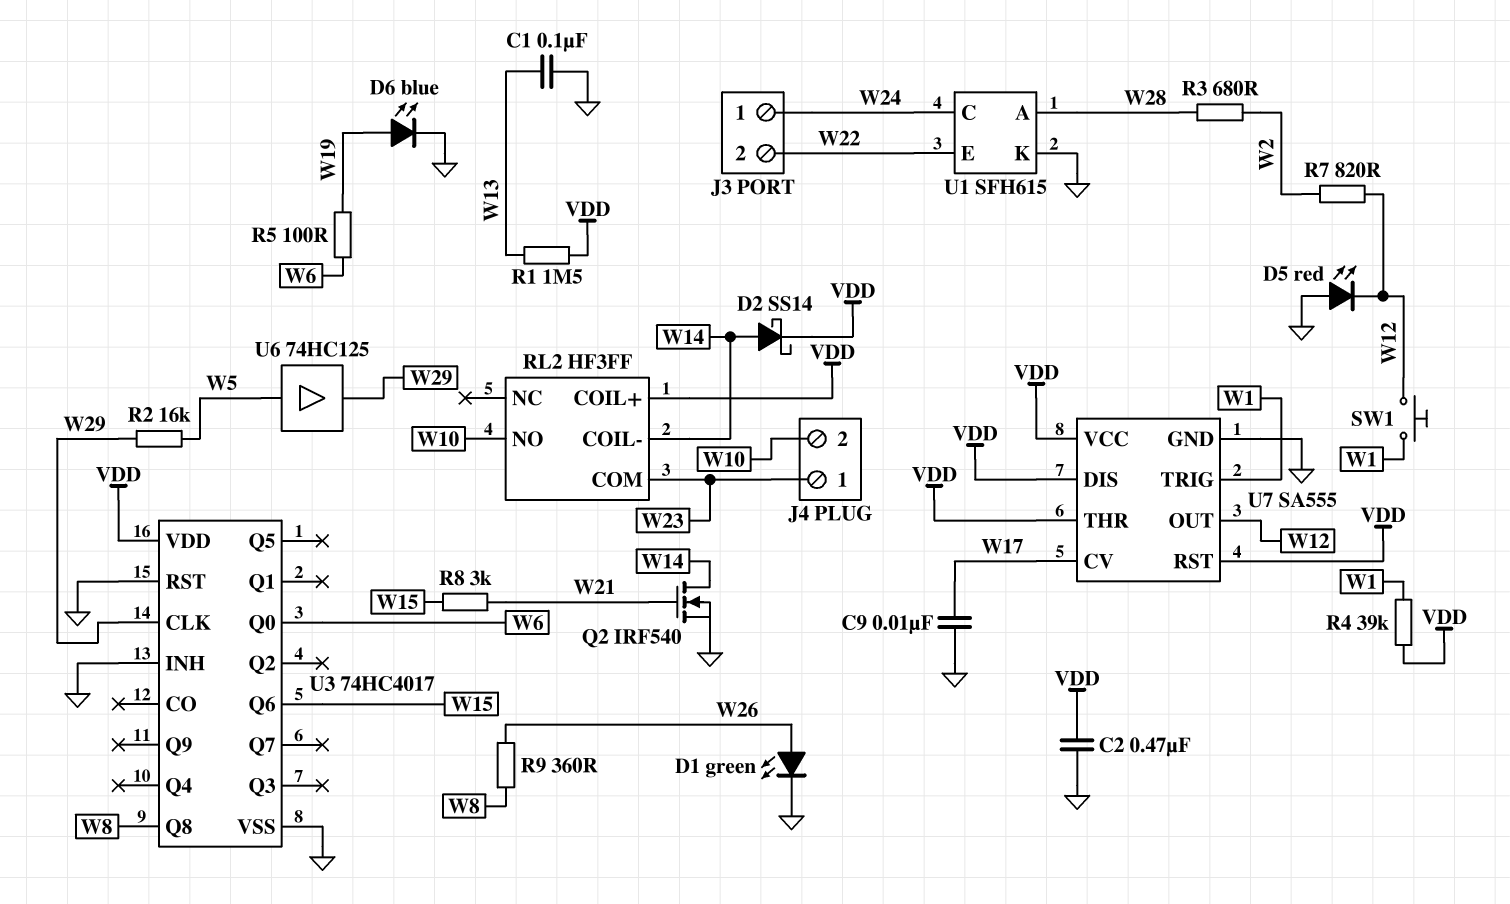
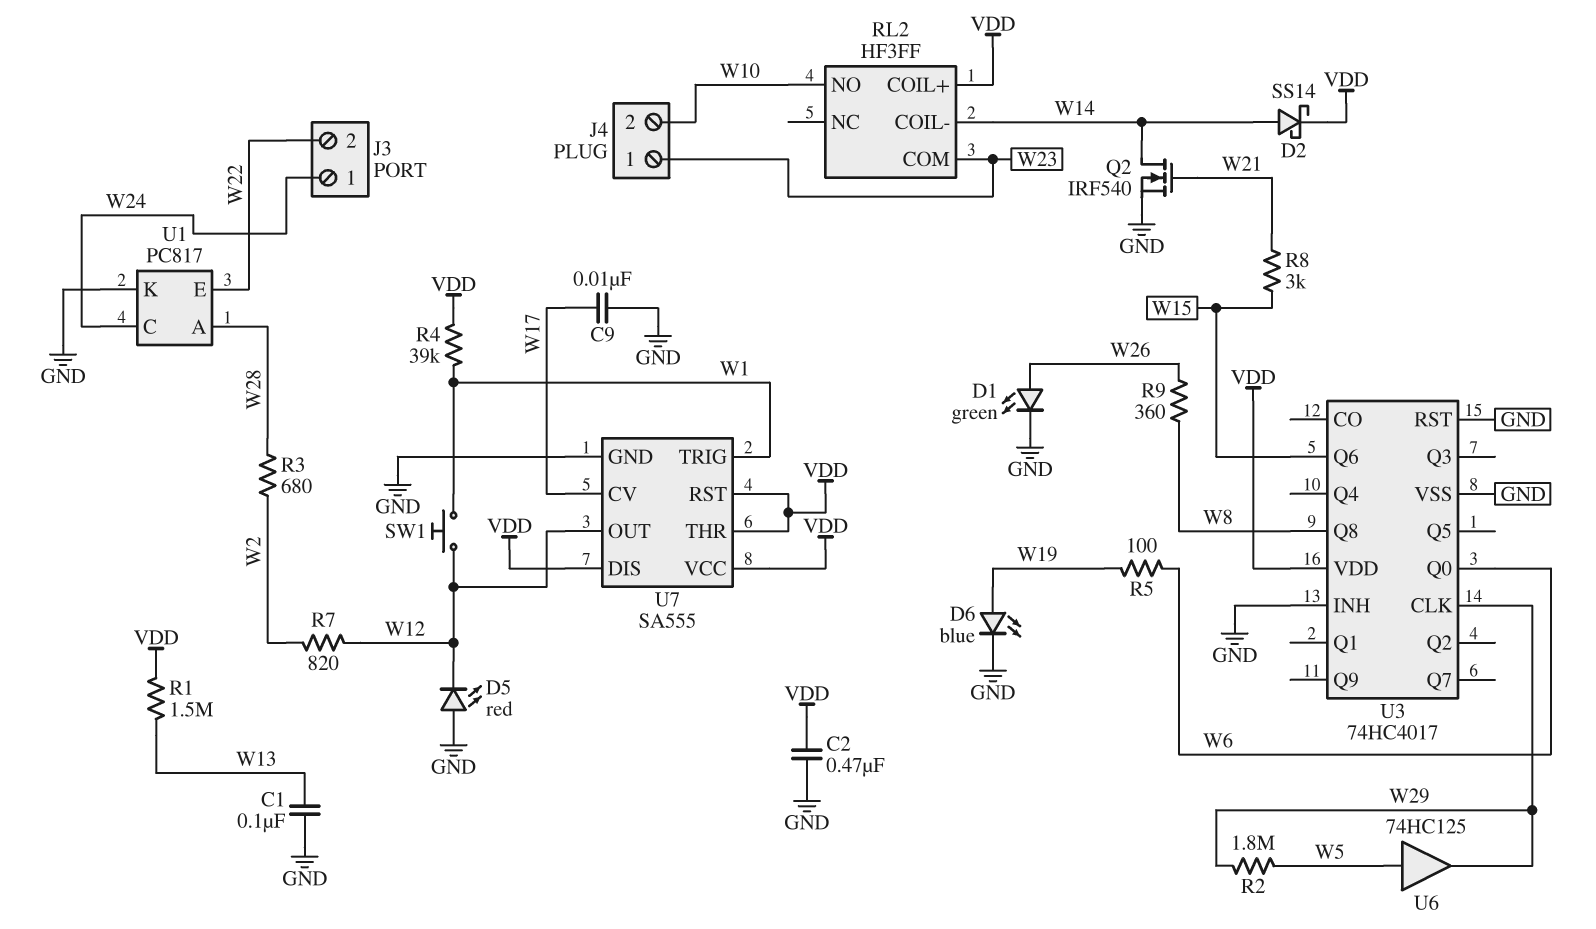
R2: 16k (W5, W29) -> 1.8M (W5, W29)
U1: SFH615 -> PC817

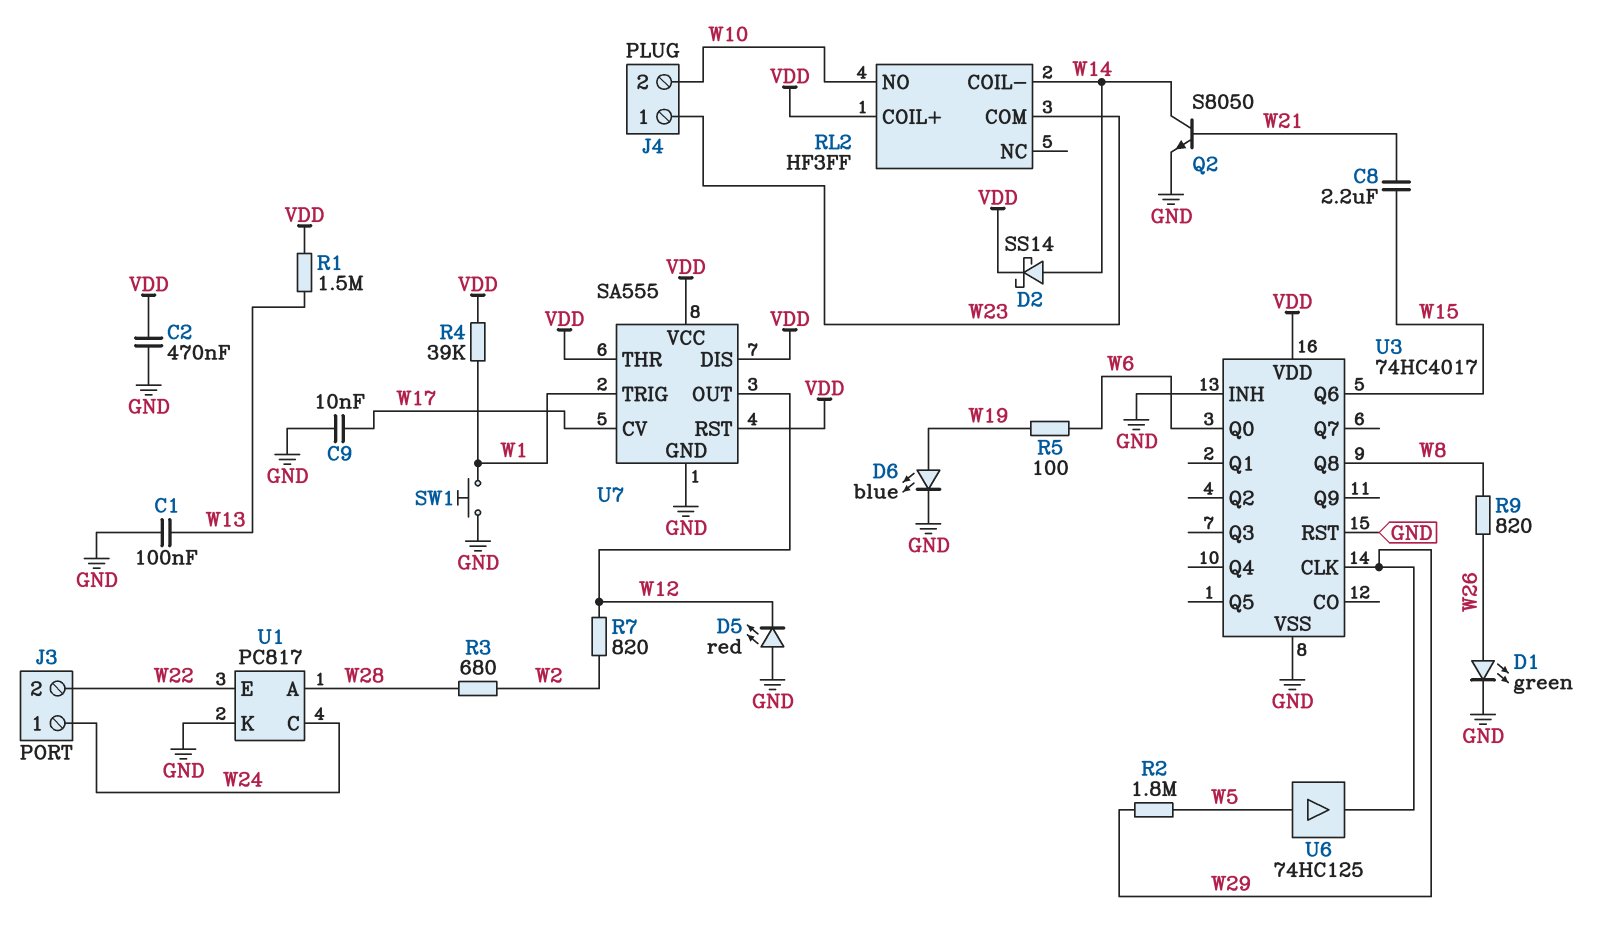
C8: none -> 2.2uF (W15, W21)
Q2: NMOS IRF540 (G W21, D W14, S GND) -> NPN S8050 (B W21, C W14, E GND)
R8: 3k (W15, W21) -> none
R9: 360 (W8, W26) -> 820 (W8, W26)
SW1: button (W1, W12) -> button (GND, W1)

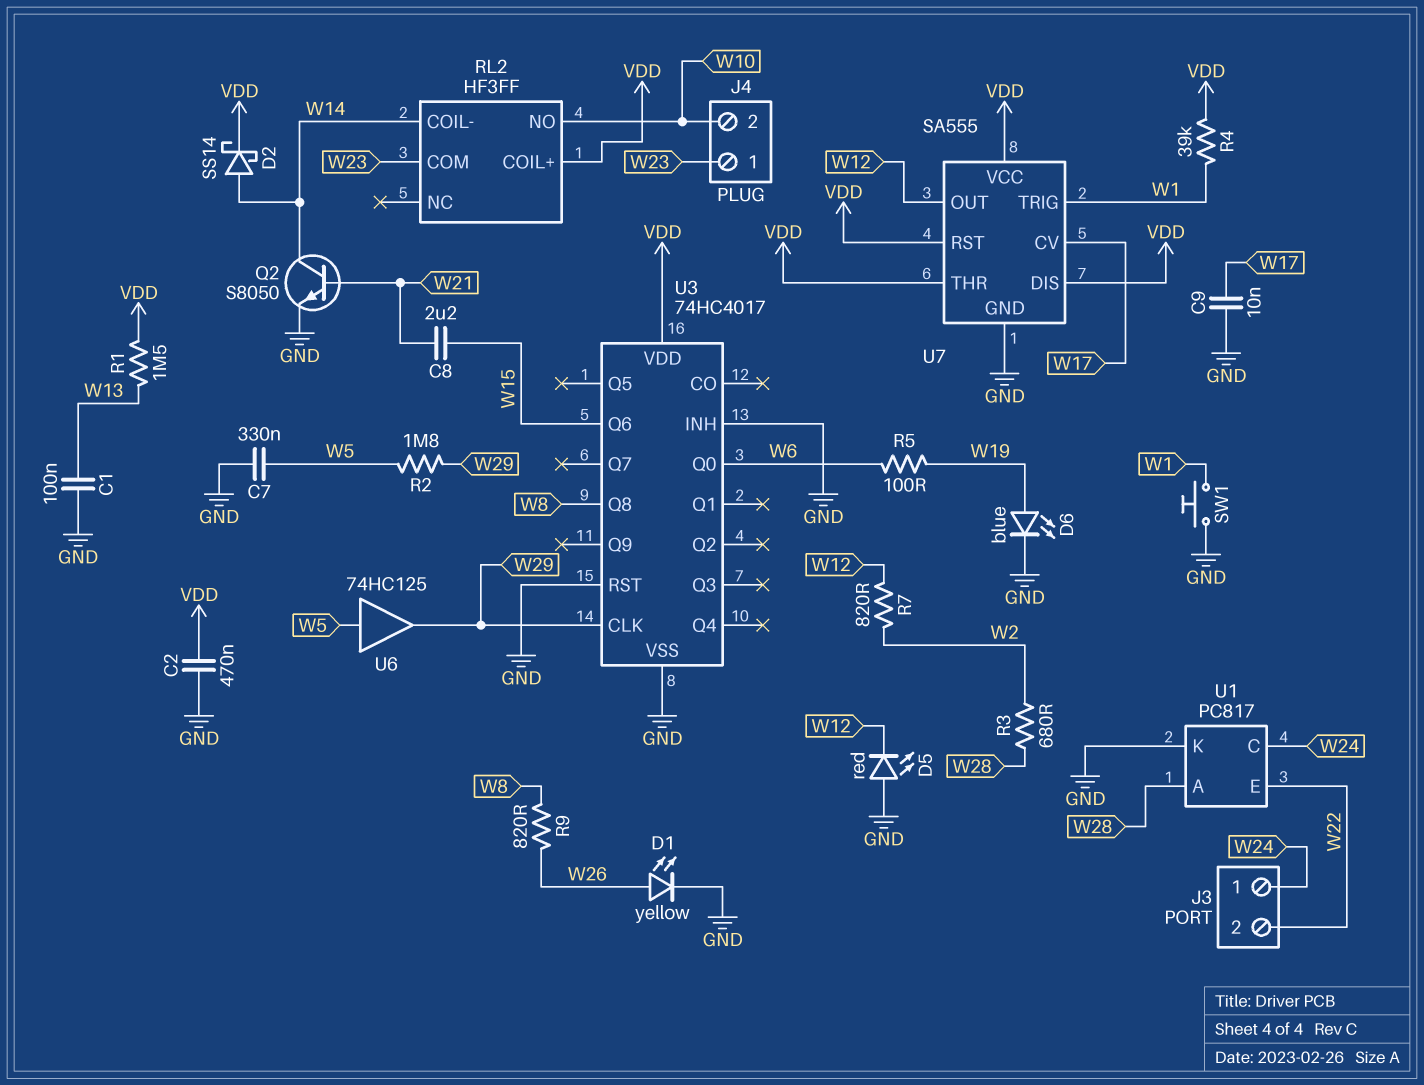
C7: none -> 330nF (GND, W5)
D1: LED green (A W26, K GND) -> LED yellow (A W26, K GND)

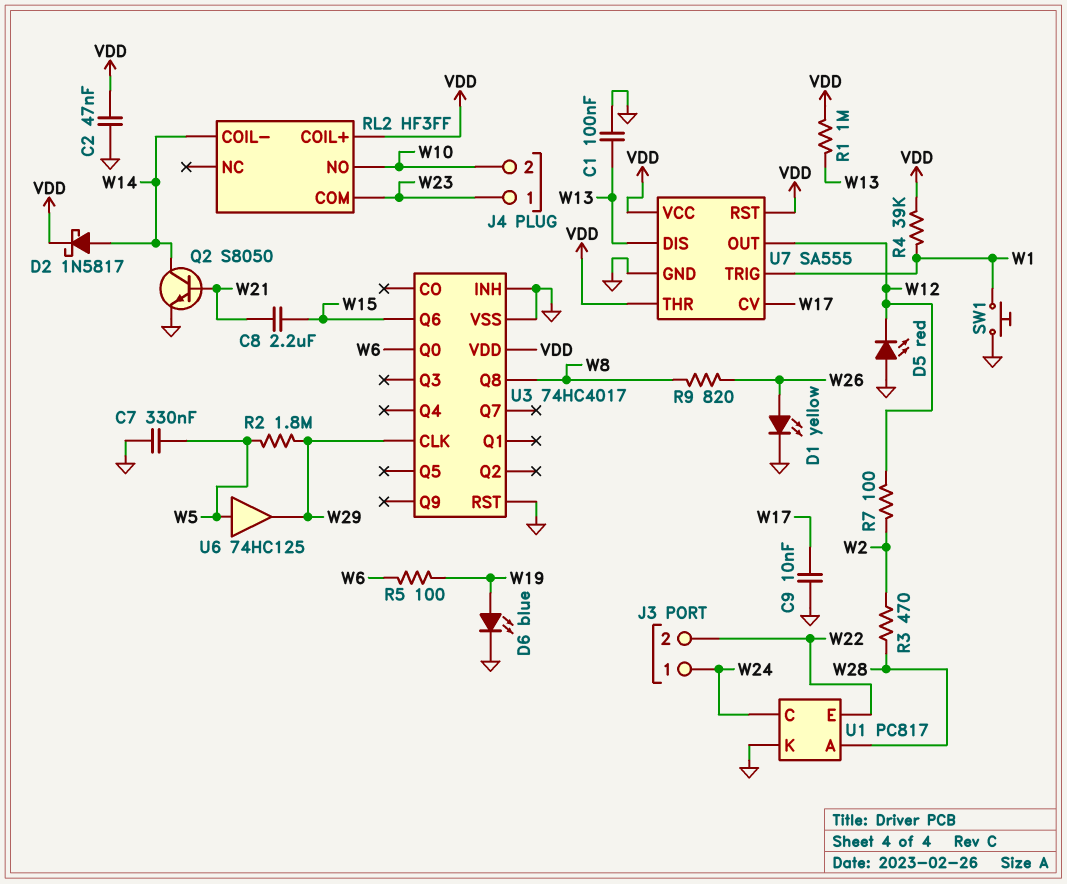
C2: 470nF (GND, VDD) -> 47nF (GND, VDD)
D2: schottky SS14 (A W14, K VDD) -> schottky 1N5817 (A W14, K VDD)
R1: 1.5M (VDD, W13) -> 1M (VDD, W13)
R3: 680 (W2, W28) -> 470 (W2, W28)
R7: 820 (W2, W12) -> 100 (W2, W12)
U7 pin DIS: VDD -> W13

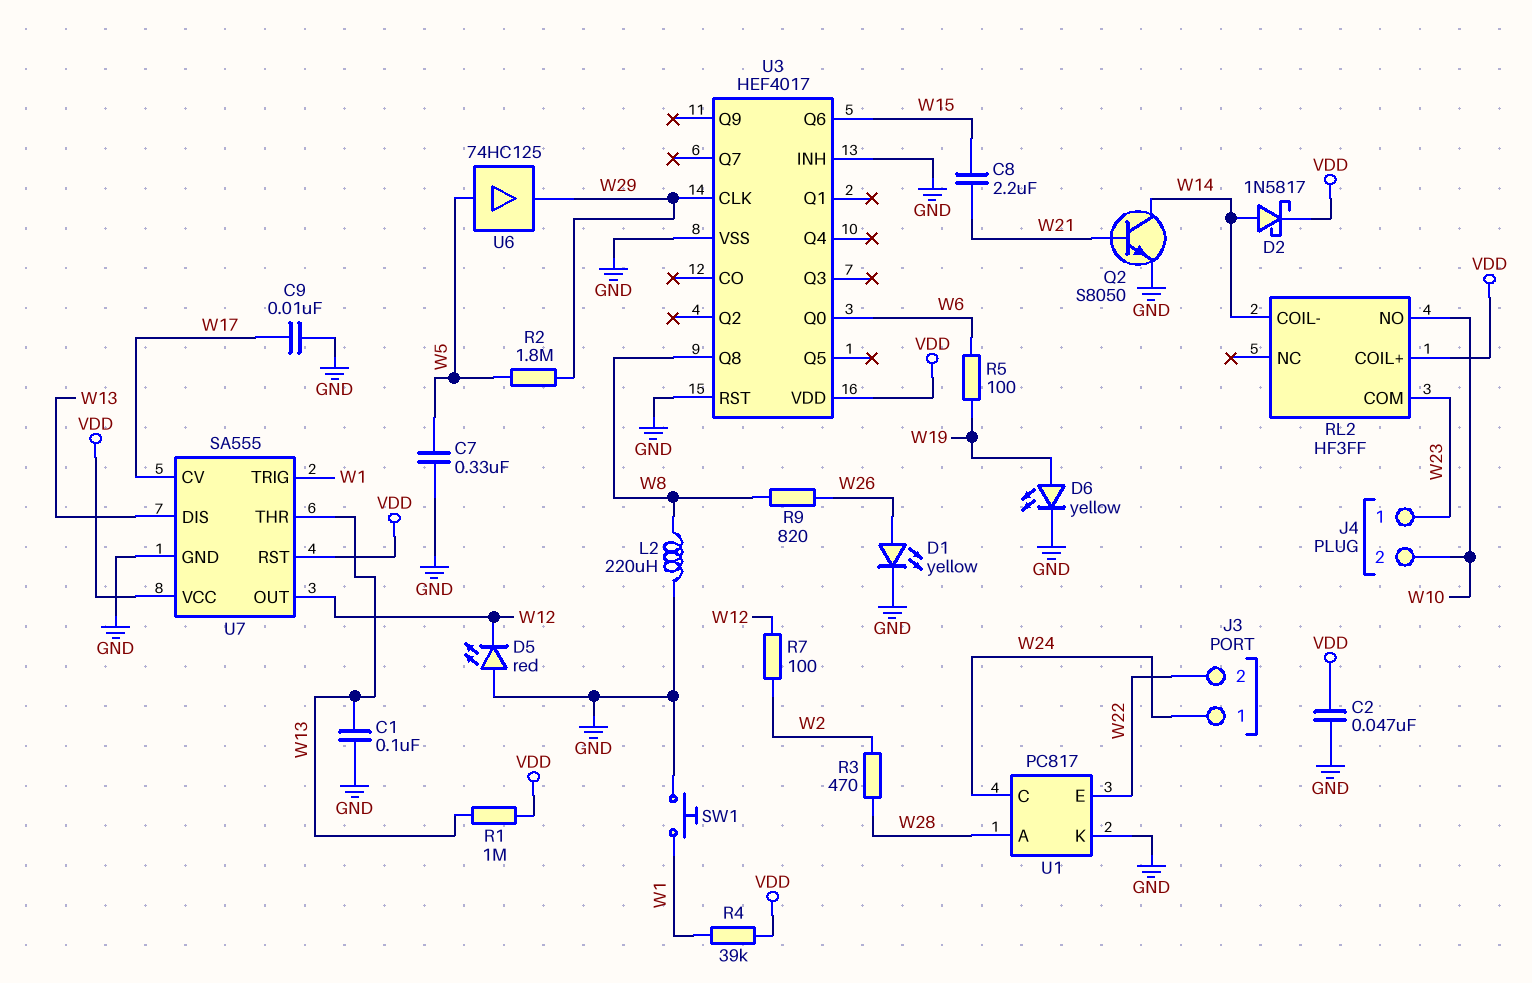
D6: LED blue (A W19, K GND) -> LED yellow (A W19, K GND)
L2: none -> 220uH (GND, W8)
U3: 74HC4017 -> HEF4017
U7 pin THR: VDD -> W13

